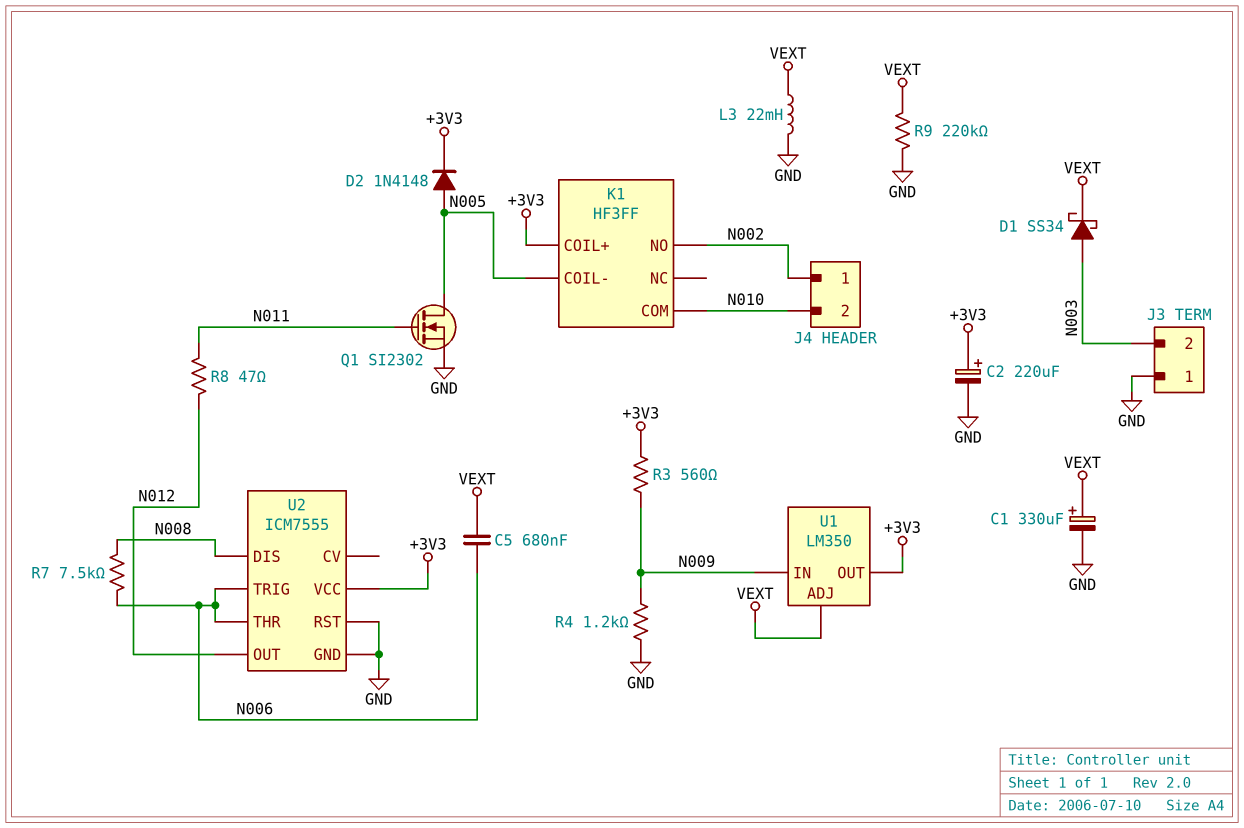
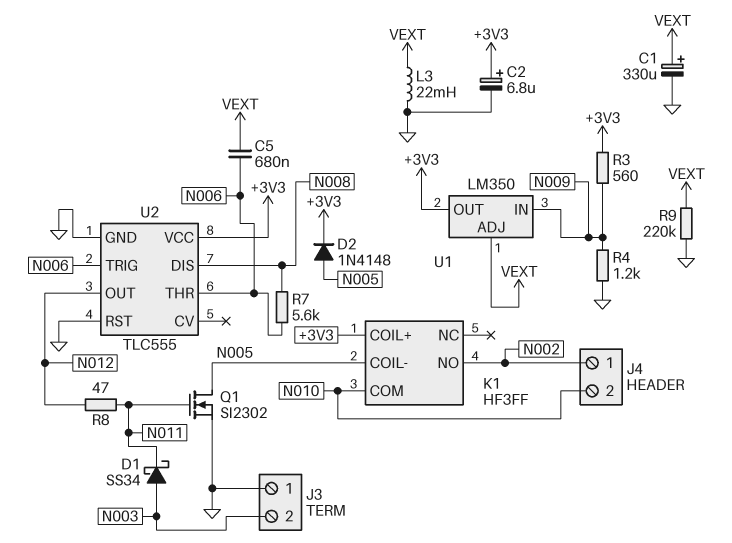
C2: 220uF (plus +3V3, minus GND) -> 6.8uF (plus +3V3, minus GND)
D1: schottky SS34 (A N003, K VEXT) -> schottky SS34 (A N003, K N011)
R7: 7.5k (N006, N008) -> 5.6k (N006, N008)
U2: ICM7555 -> TLC555

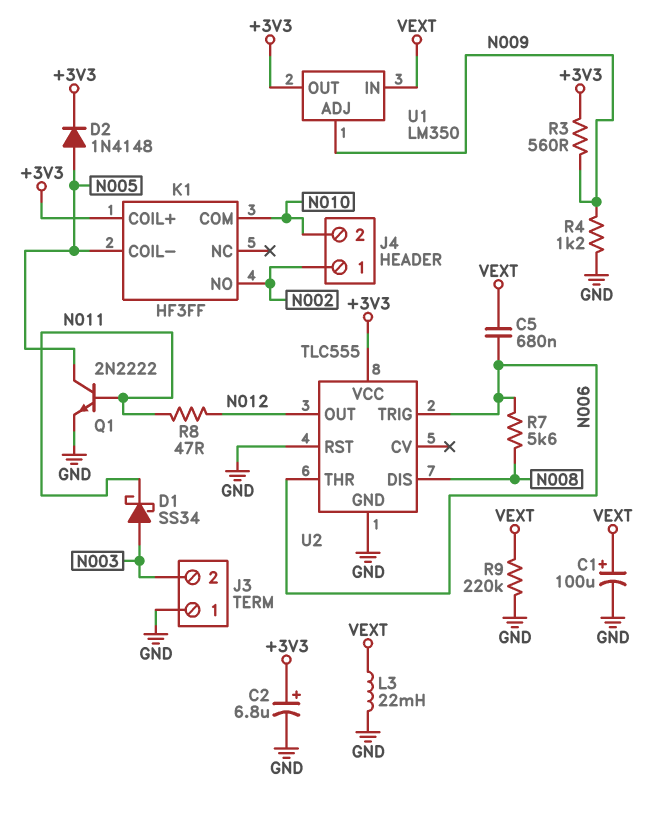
C1: 330uF (plus VEXT, minus GND) -> 100uF (plus VEXT, minus GND)
Q1: NMOS SI2302 (G N011, D N005, S GND) -> NPN 2N2222 (B N011, C N005, E GND)
U1 pin ADJ: VEXT -> N009
U1 pin IN: N009 -> VEXT

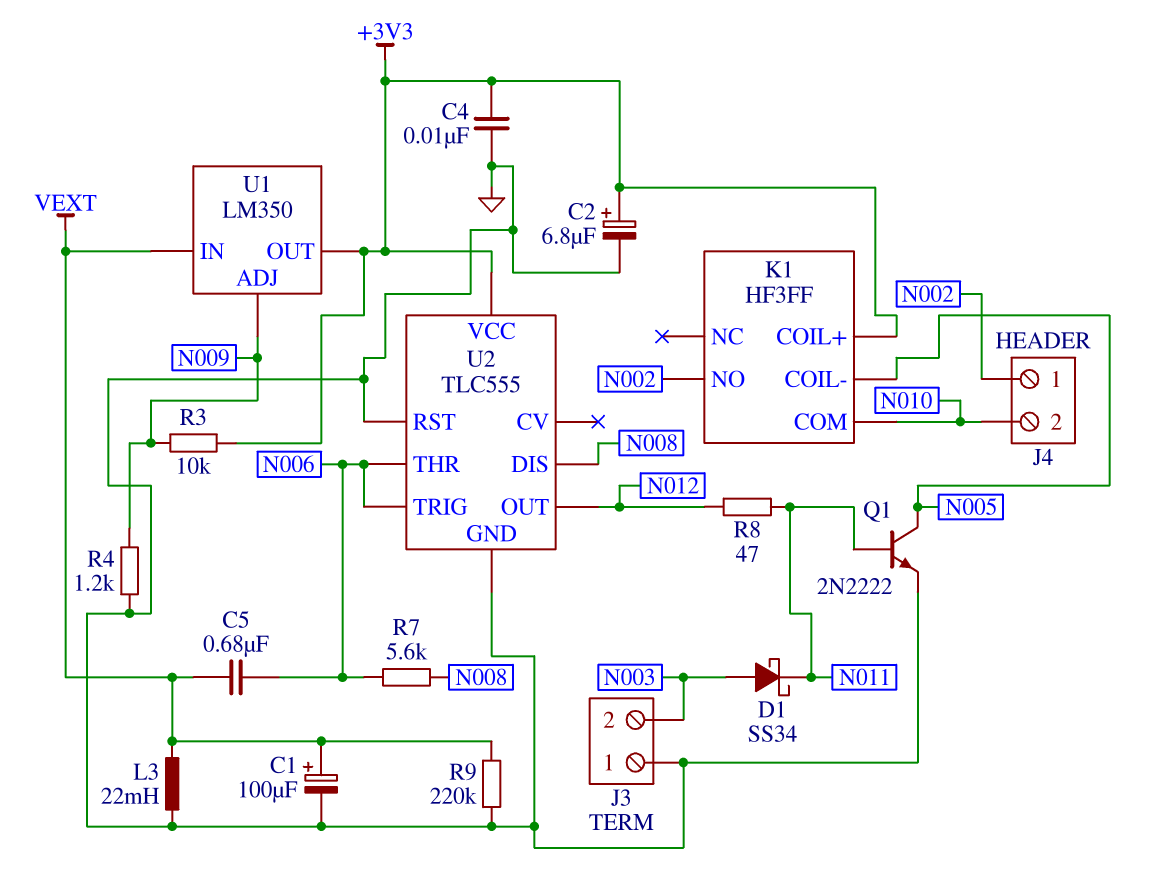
C4: none -> 10nF (+3V3, GND)
D2: diode 1N4148 (A N005, K +3V3) -> none
R3: 560 (+3V3, N009) -> 10k (+3V3, N009)

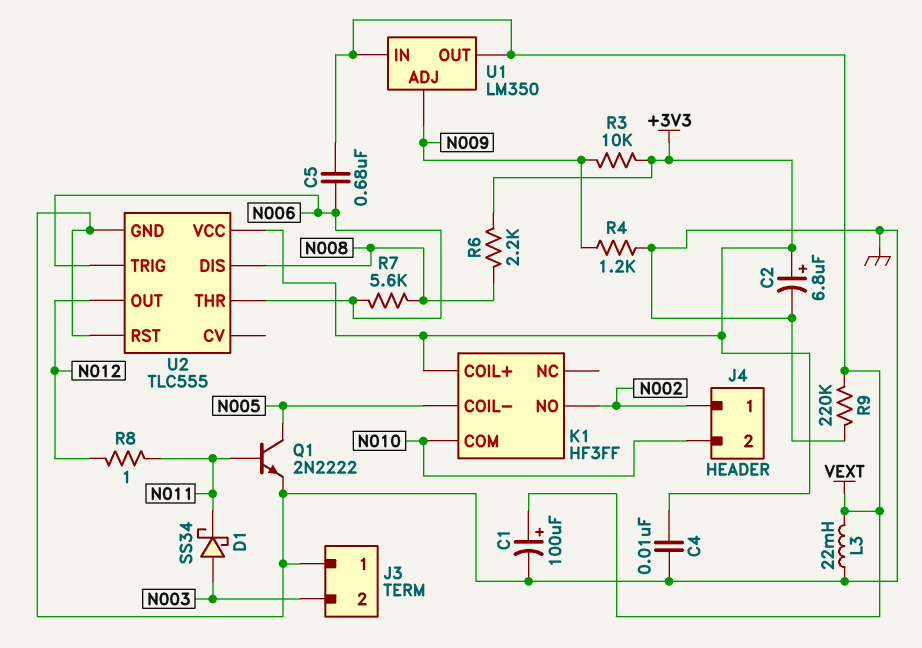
R6: none -> 2.2k (+3V3, N008)
R8: 47 (N011, N012) -> 1 (N011, N012)
U1 pin OUT: +3V3 -> VEXT

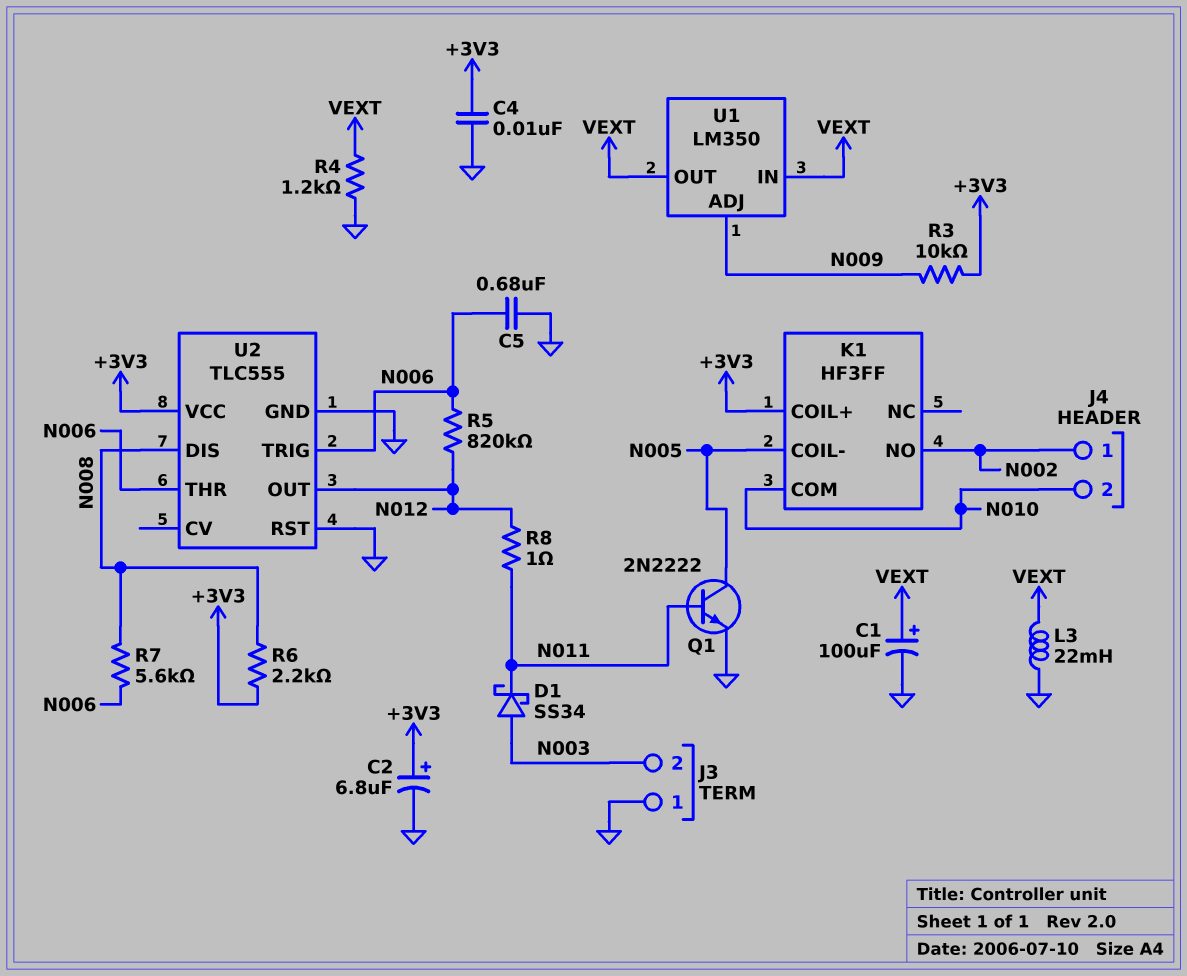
C5: 680nF (N006, VEXT) -> 680nF (GND, N006)
R4: 1.2k (GND, N009) -> 1.2k (GND, VEXT)
R5: none -> 820k (N006, N012)
R9: 220k (GND, VEXT) -> none

